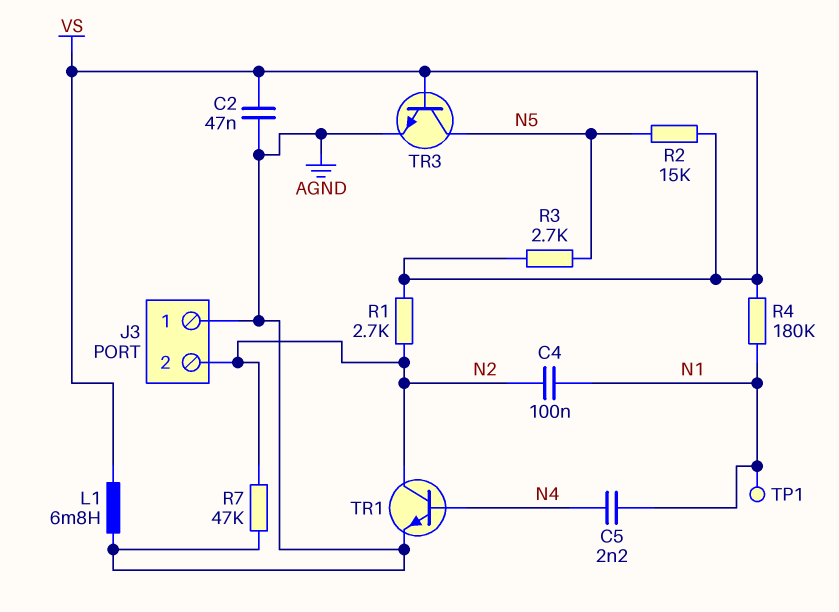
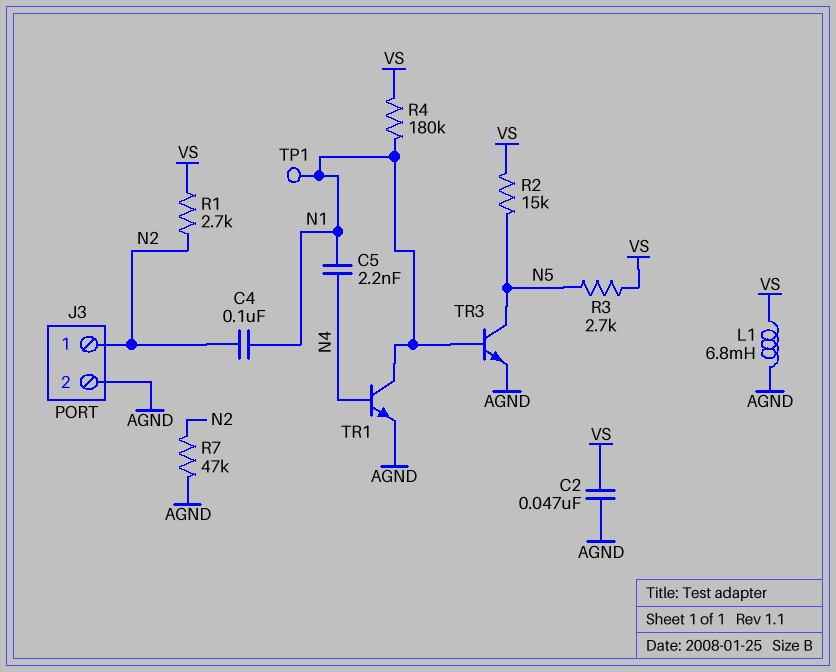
J3 pin 1: AGND -> N2
J3 pin 2: N2 -> AGND
TR1: NPN (B N4, C N2, E AGND) -> NPN (B N4, C N1, E AGND)
TR3: NPN (B VS, C N5, E AGND) -> NPN (B N1, C N5, E AGND)

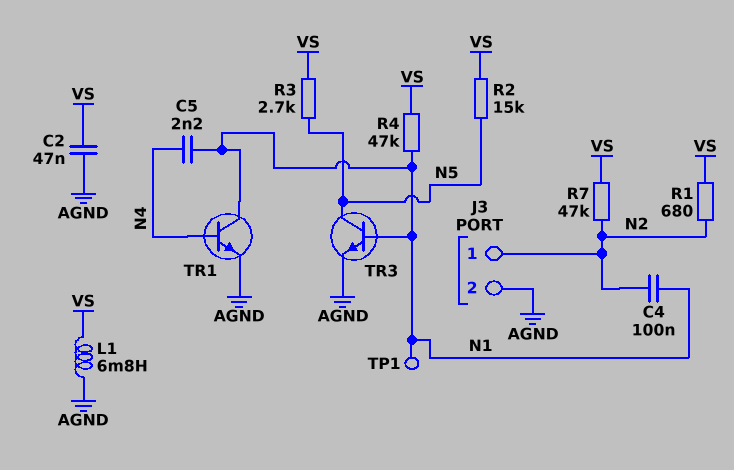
R1: 2.7k (N2, VS) -> 680 (N2, VS)
R4: 180k (N1, VS) -> 47k (N1, VS)
R7: 47k (AGND, N2) -> 47k (N2, VS)

